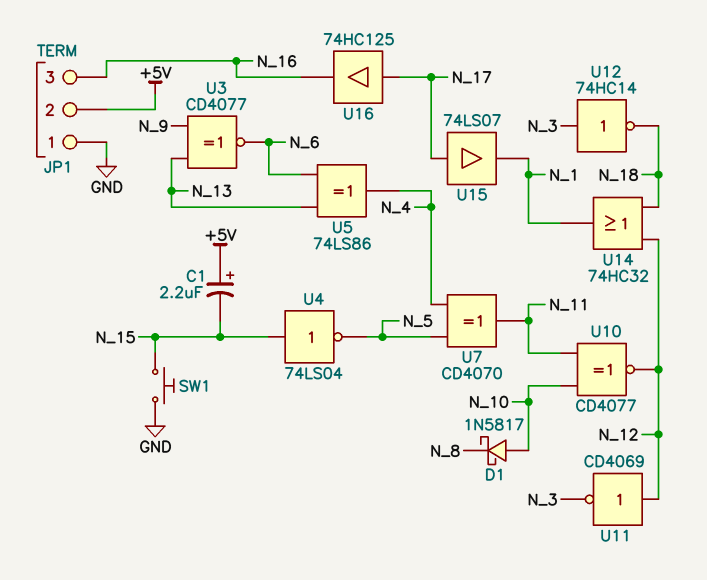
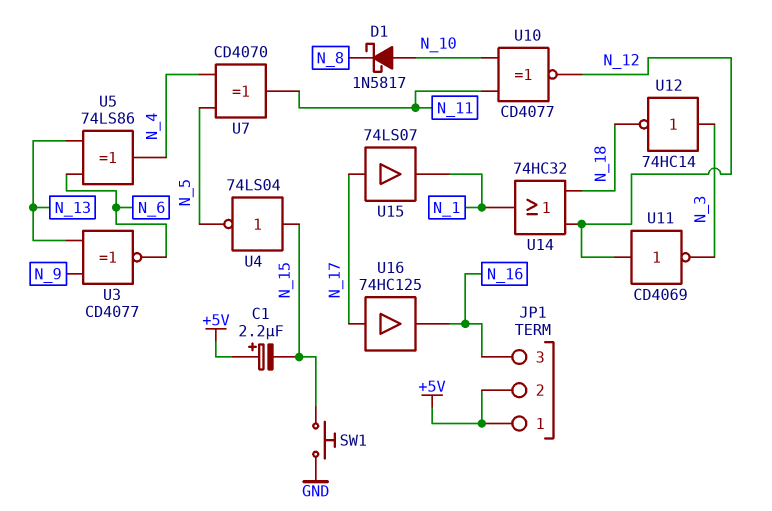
JP1 pin 1: GND -> +5V

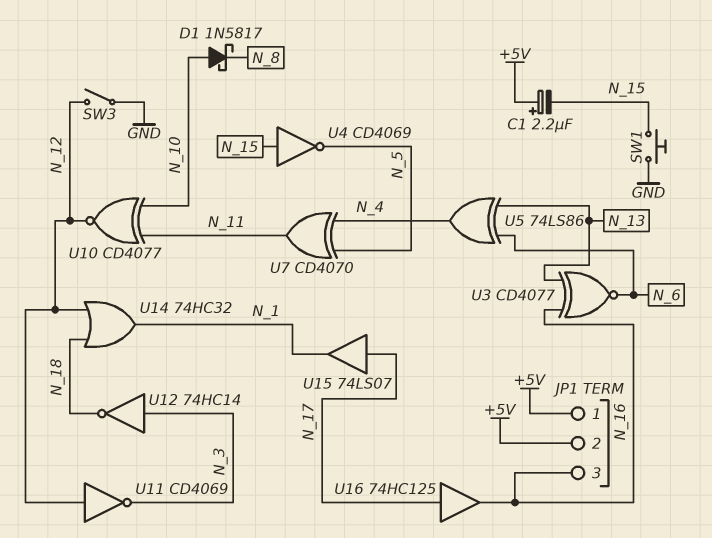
SW3: none -> switch (GND, N_12)
U3: XNOR CD4077 (in N_9, in N_13, out N_6) -> XNOR CD4077 (in N_13, in N_16, out N_6)
U4: NOT 74LS04 (in N_15, out N_5) -> NOT CD4069 (in N_15, out N_5)

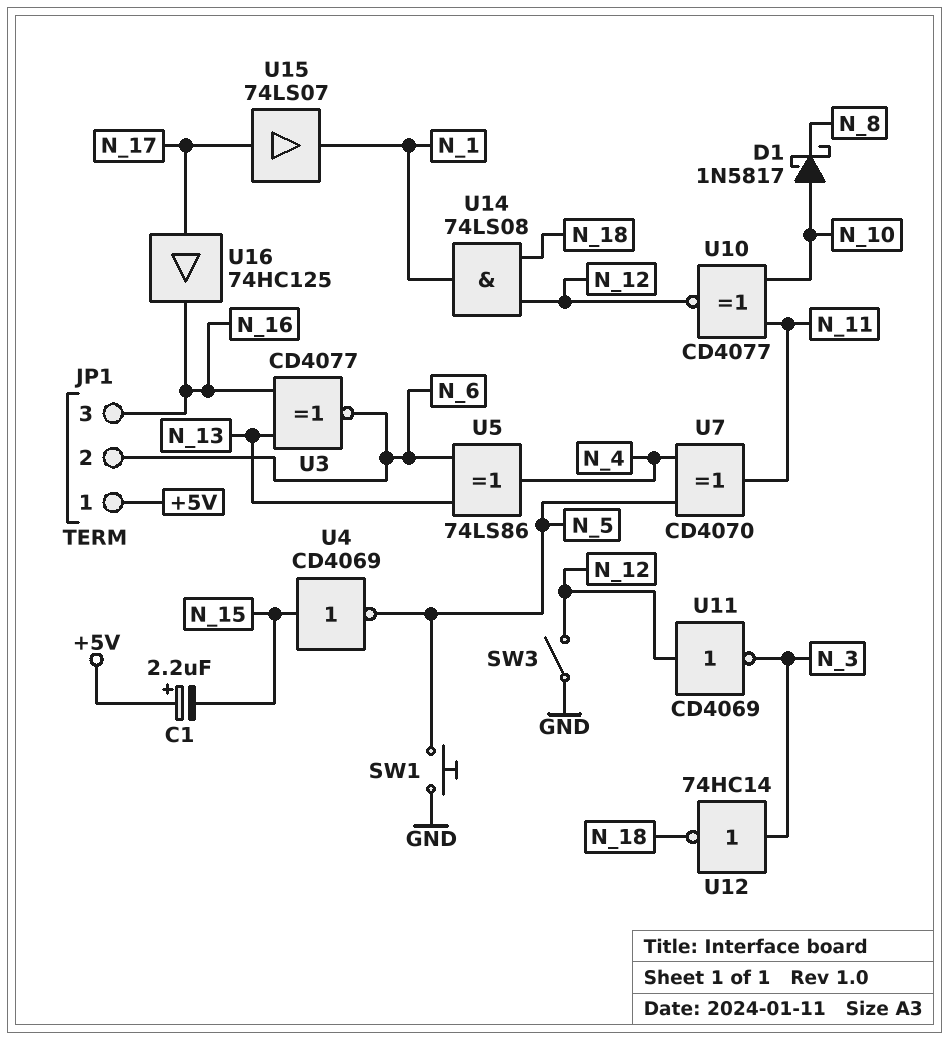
JP1 pin 2: +5V -> N_6
SW1: button (GND, N_15) -> button (GND, N_5)
U14: OR 74HC32 (in N_12, in N_18, out N_1) -> AND 74LS08 (in N_12, in N_18, out N_1)

